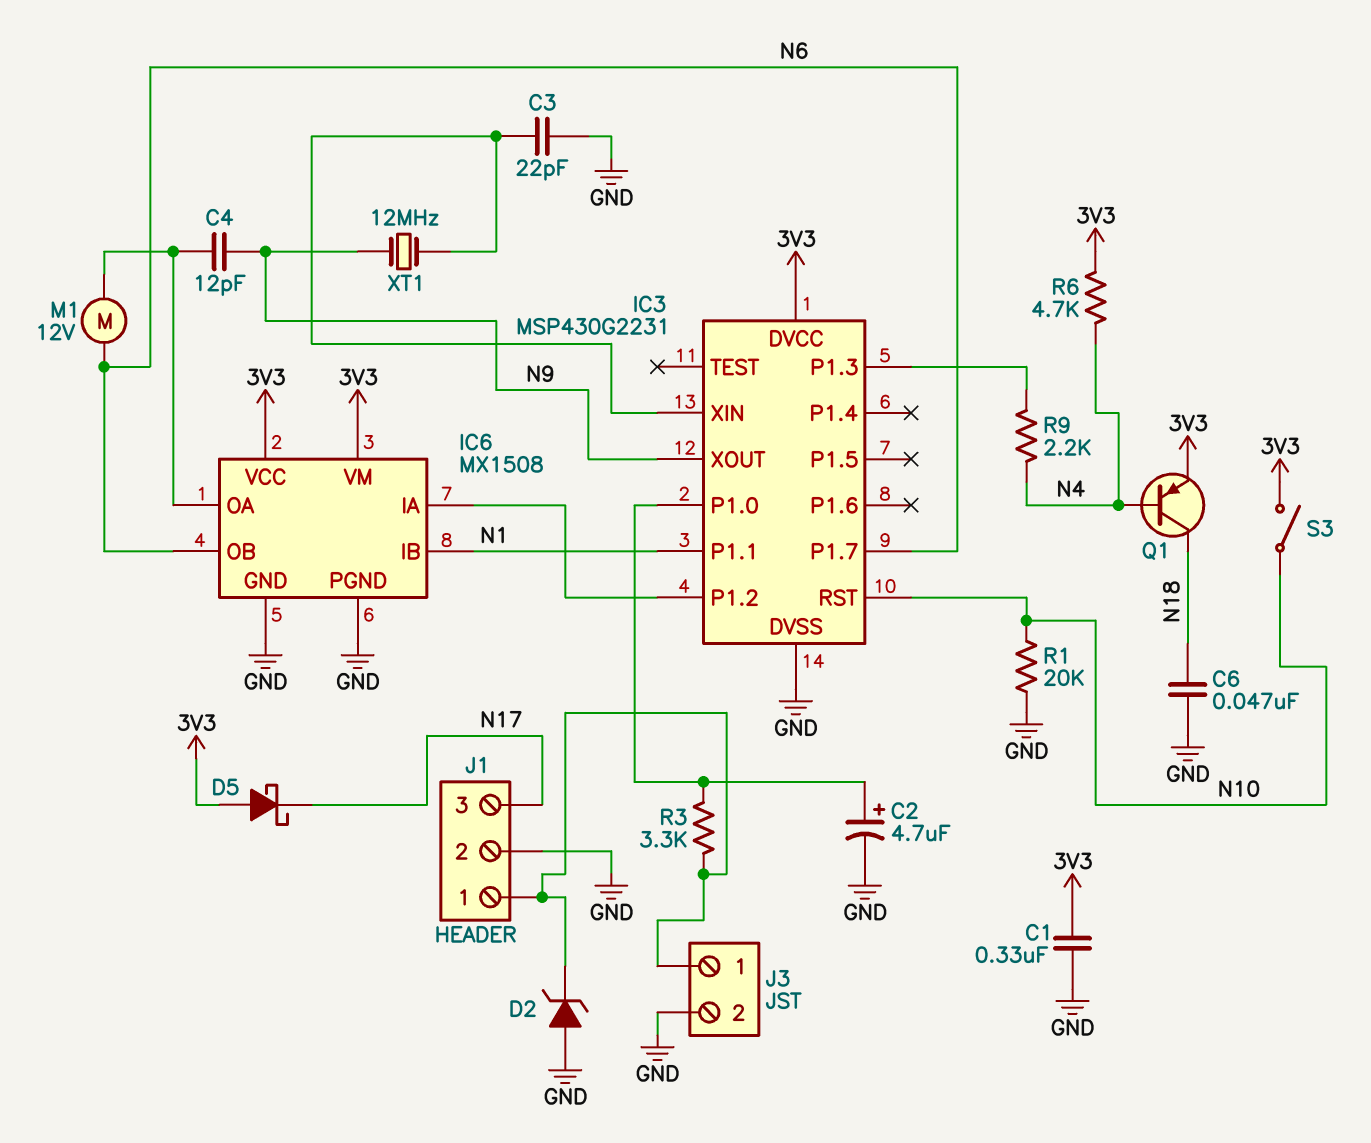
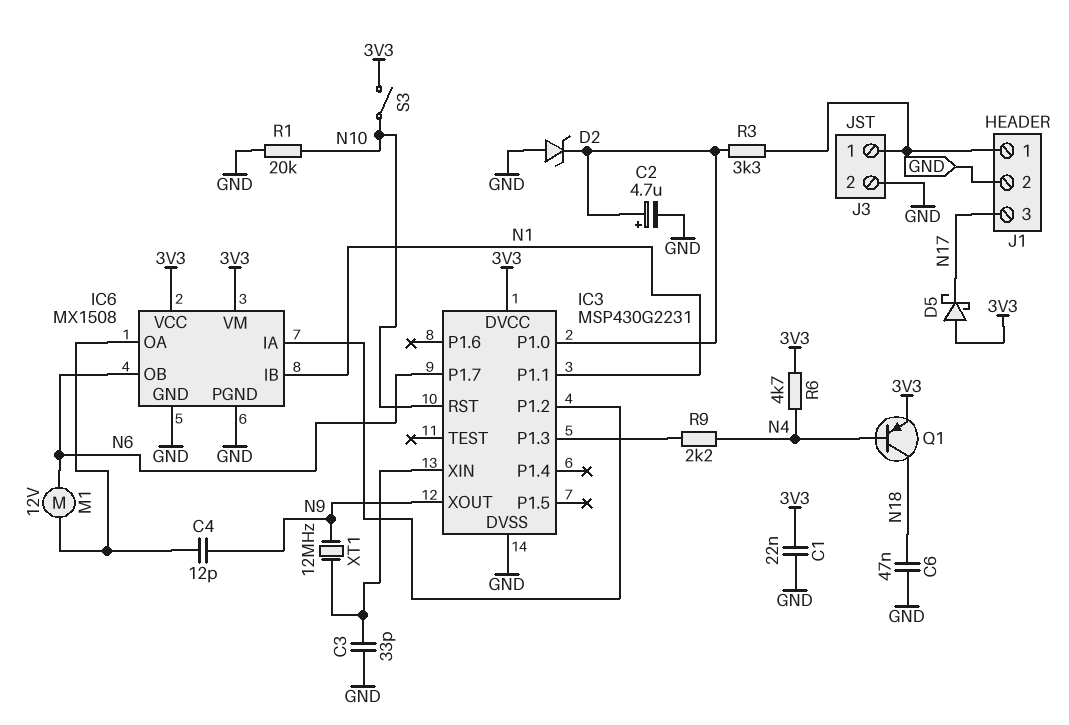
C1: 330nF (3V3, GND) -> 22nF (3V3, GND)
C3: 22pF (GND, IC3/XIN) -> 33pF (GND, IC3/XIN)
D2: zener (A GND, K J1/1) -> zener (A GND, K IC3/P1.0)

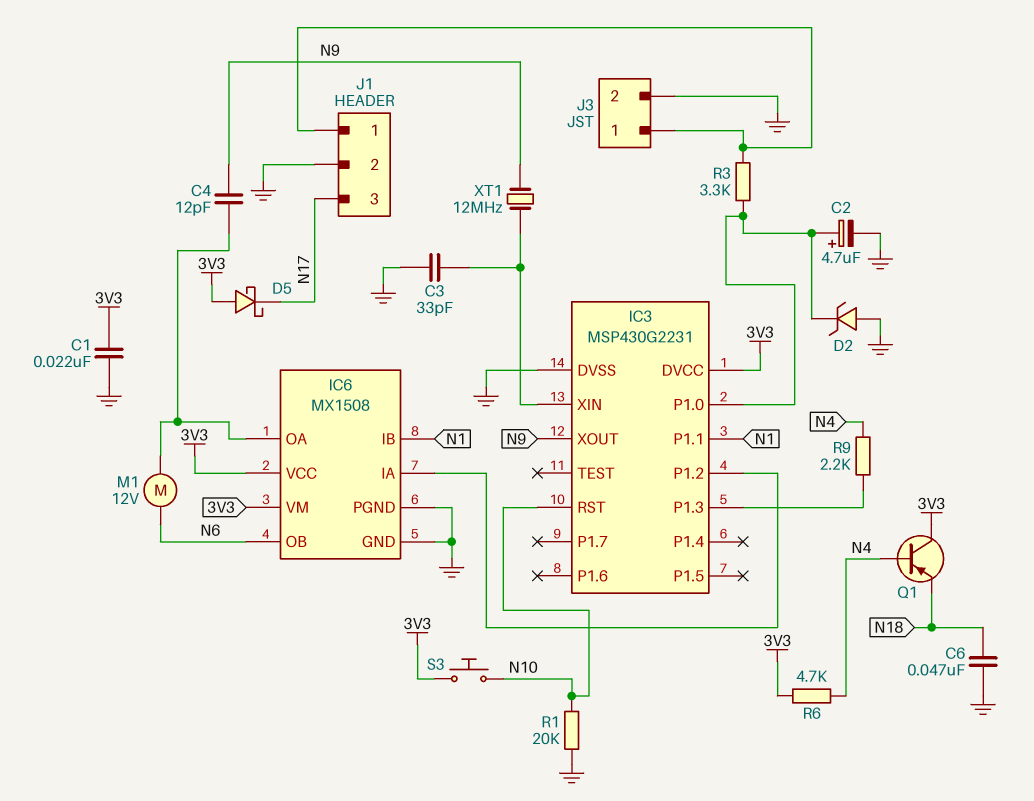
IC3 pin P1.7: N6 -> none
Q1: PNP (B N4, C N18, E 3V3) -> PNP (B N4, C 3V3, E N18)
S3: switch (3V3, N10) -> button (3V3, N10)

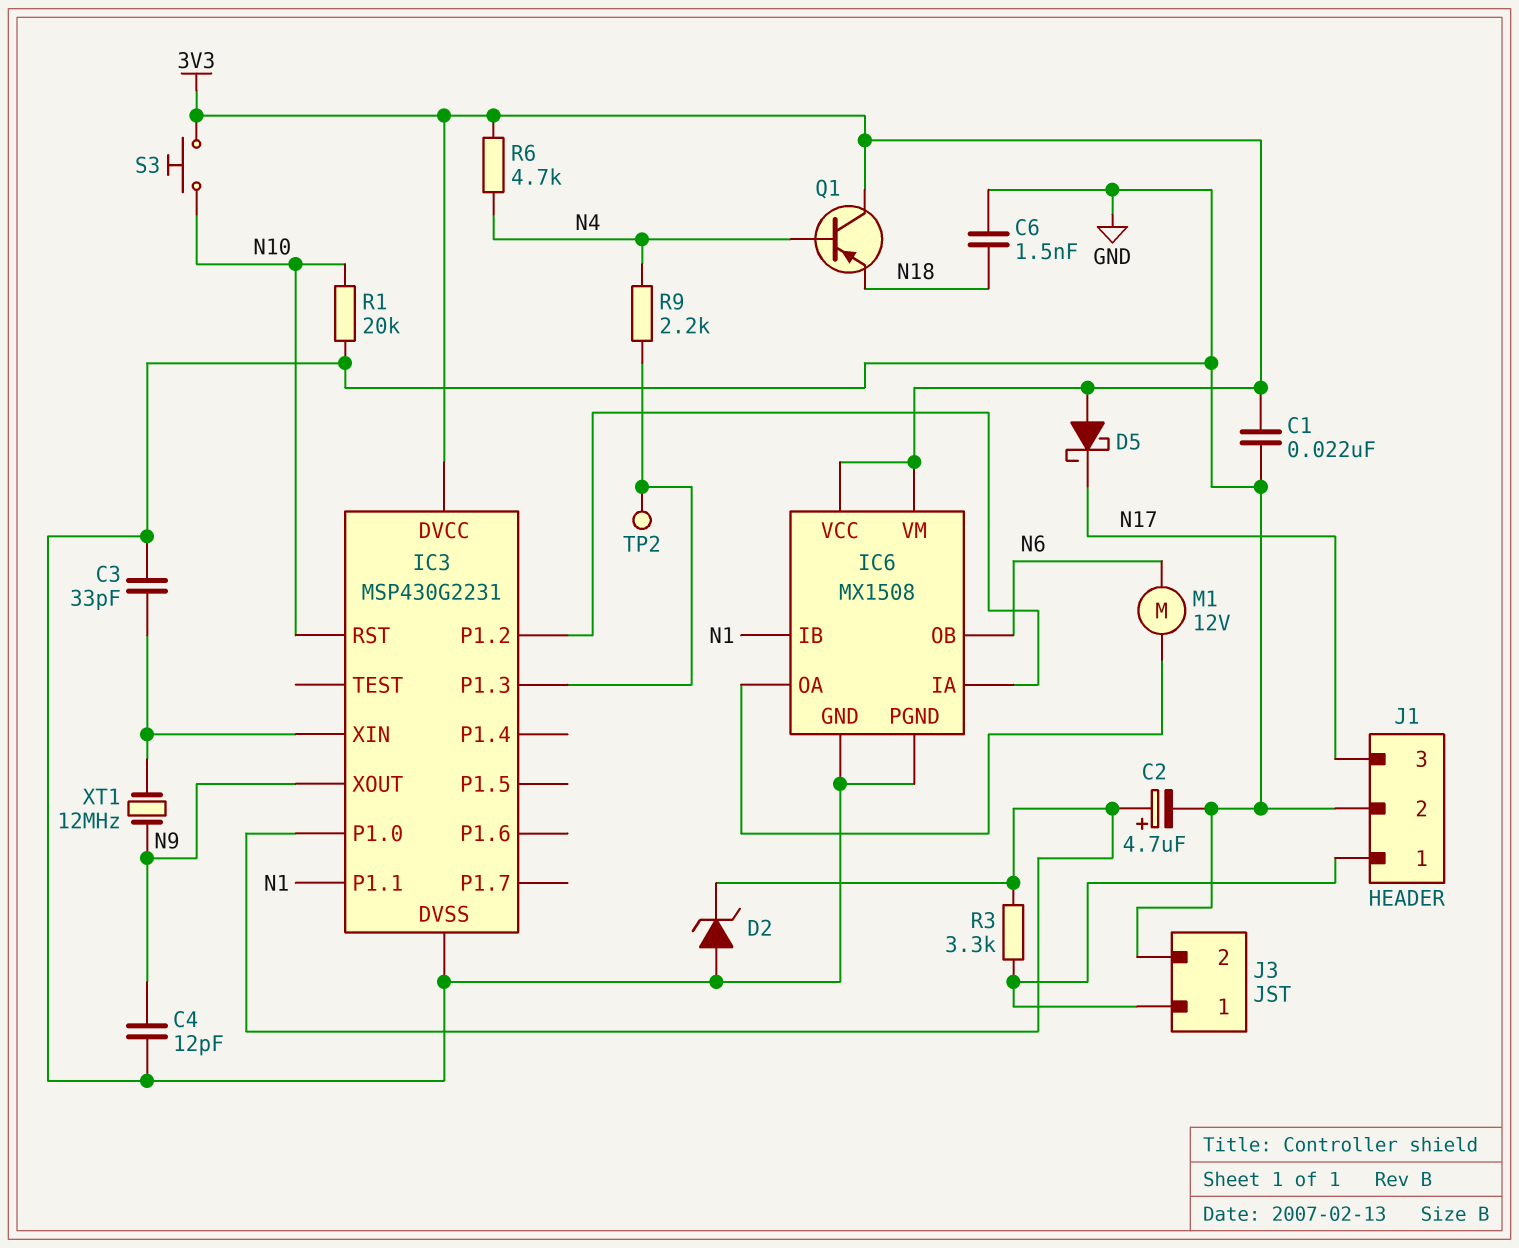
C4: 12pF (IC6/OA, N9) -> 12pF (GND, N9)
C6: 47nF (GND, N18) -> 1.5nF (GND, N18)
TP2: none -> test point (IC3/P1.3)

